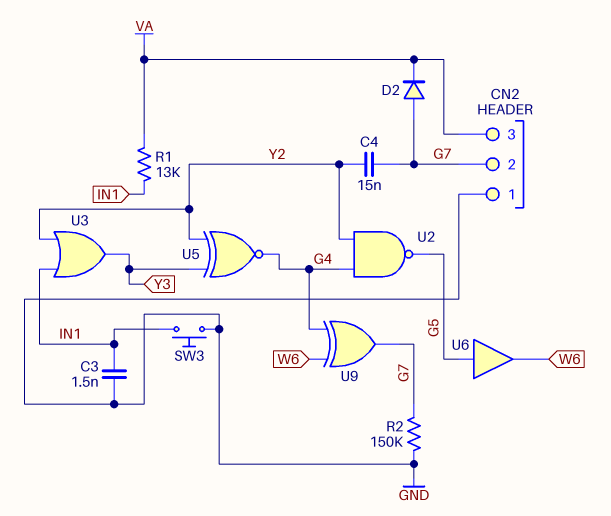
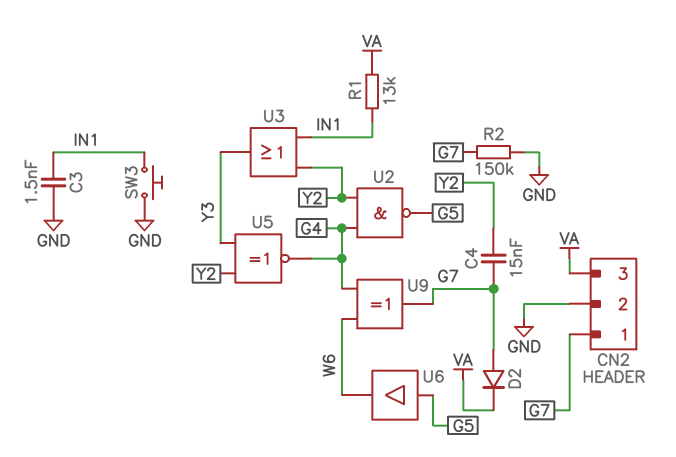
CN2 pin 1: GND -> G7
CN2 pin 2: G7 -> GND

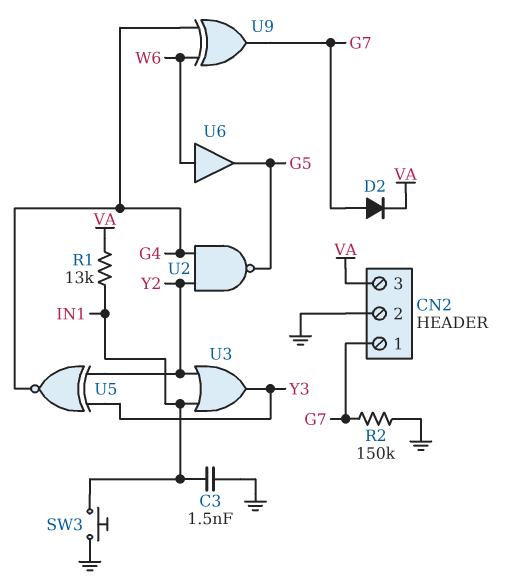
C4: 15nF (G7, Y2) -> none
U6: buffer (in G5, out W6) -> buffer (in W6, out G5)

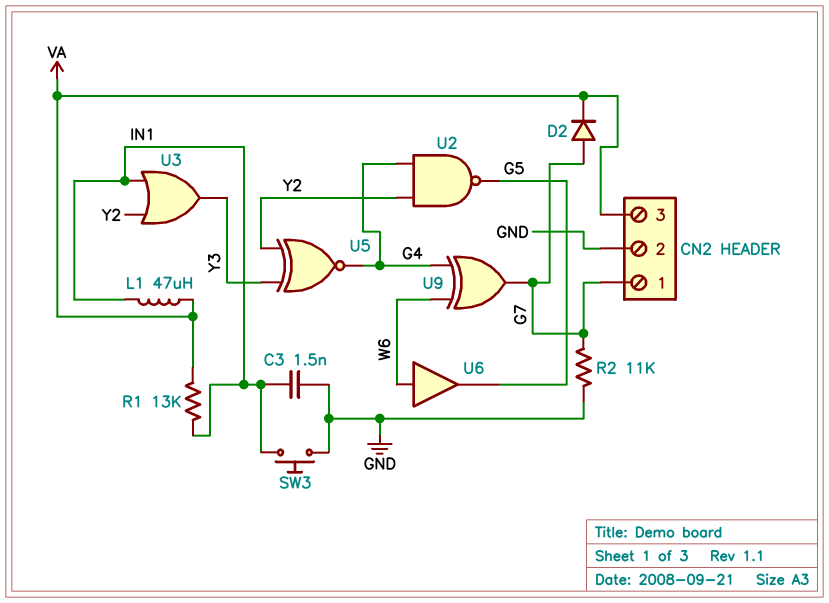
L1: none -> 47uH (IN1, VA)
R2: 150k (G7, GND) -> 11k (G7, GND)

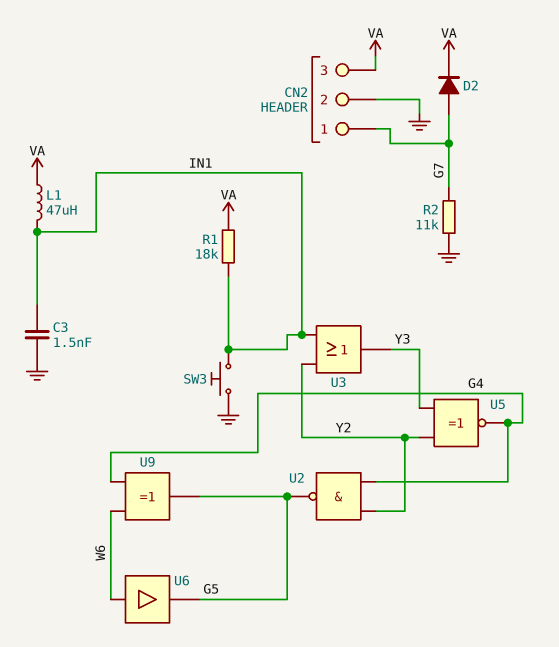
R1: 13k (IN1, VA) -> 18k (IN1, VA)
U9: XOR (in G4, in W6, out G7) -> XOR (in G4, in W6, out G5)

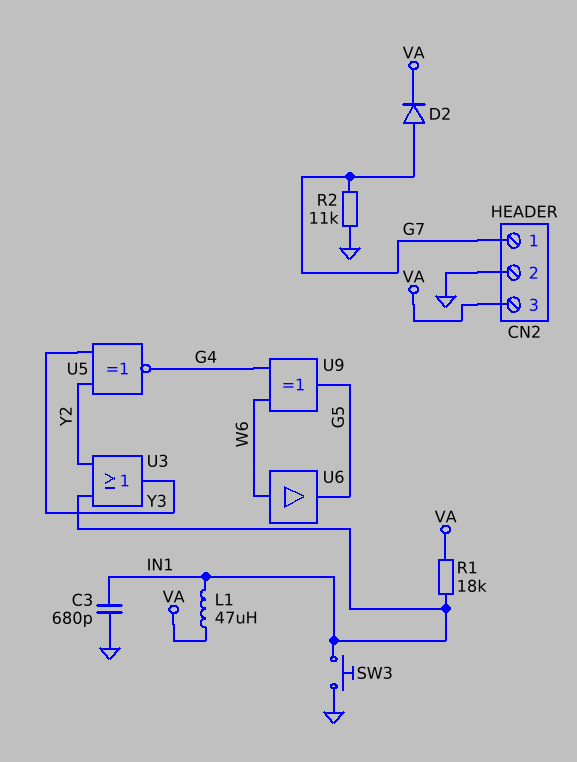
C3: 1.5nF (GND, IN1) -> 680pF (GND, IN1)
U2: NAND (in G4, in Y2, out G5) -> none

